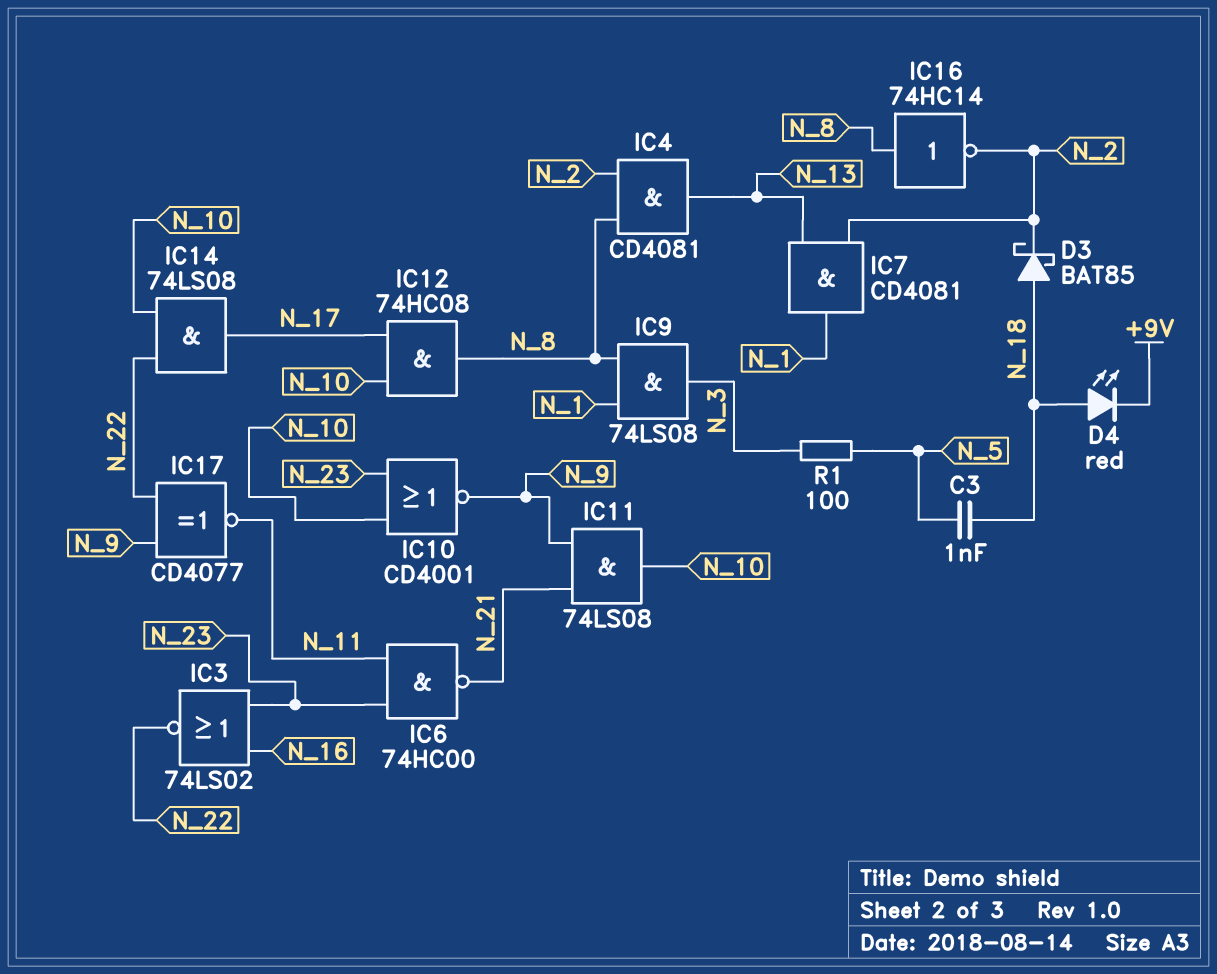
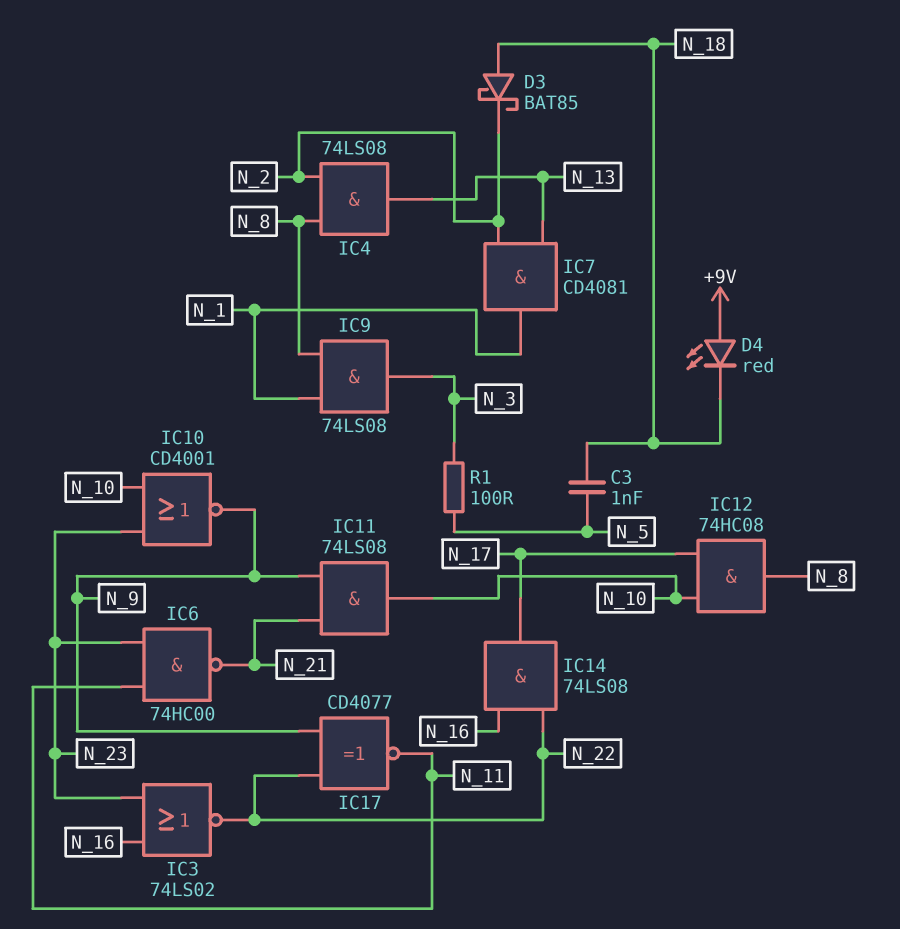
D4: LED red (A N_18, K +9V) -> LED red (A +9V, K N_18)
IC4: AND CD4081 (in N_2, in N_8, out N_13) -> AND 74LS08 (in N_2, in N_8, out N_13)
IC14: AND 74LS08 (in N_10, in N_22, out N_17) -> AND 74LS08 (in N_16, in N_22, out N_17)
IC16: NOT 74HC14 (in N_8, out N_2) -> none

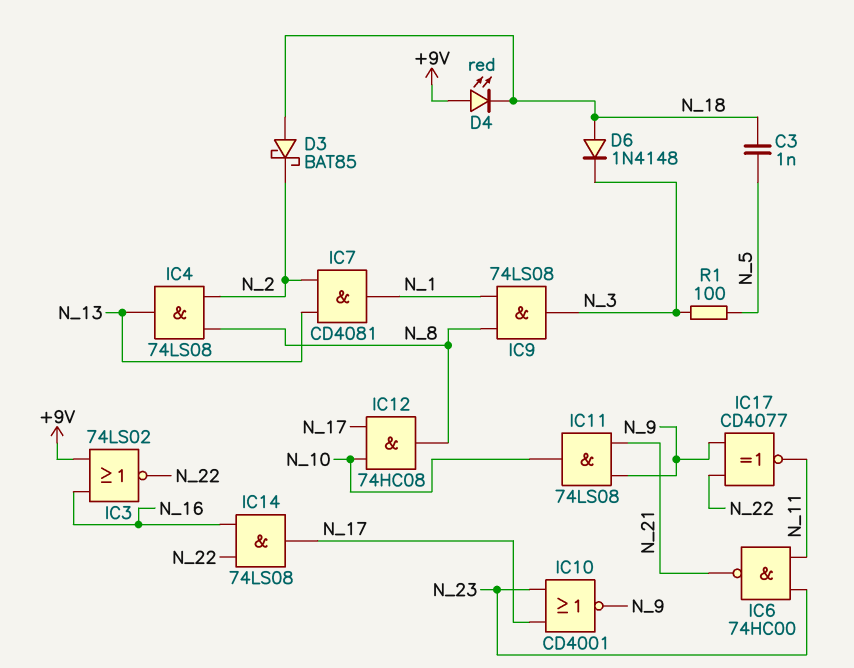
D6: none -> diode 1N4148 (A N_18, K N_3)
IC3: NOR 74LS02 (in N_16, in N_23, out N_22) -> NOR 74LS02 (in +9V, in N_16, out N_22)
IC10: NOR CD4001 (in N_10, in N_23, out N_9) -> NOR CD4001 (in N_17, in N_23, out N_9)

